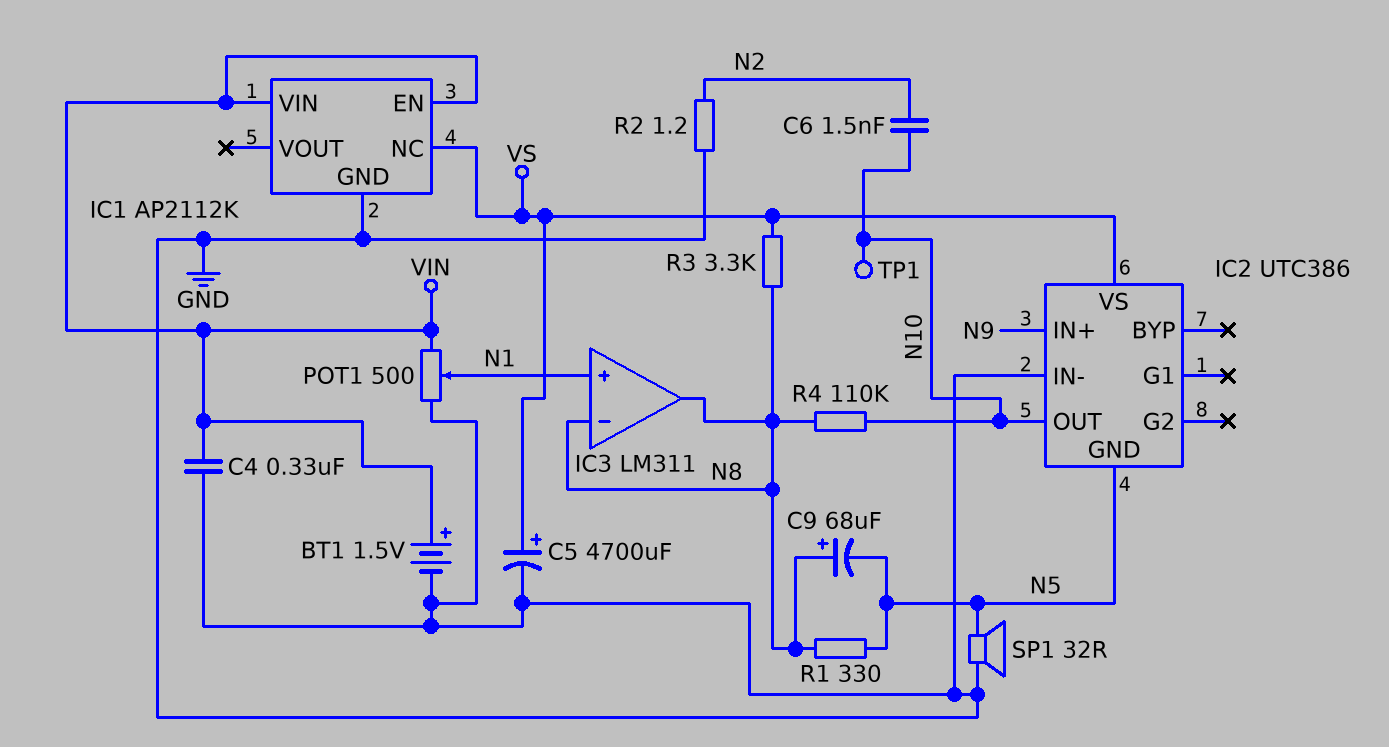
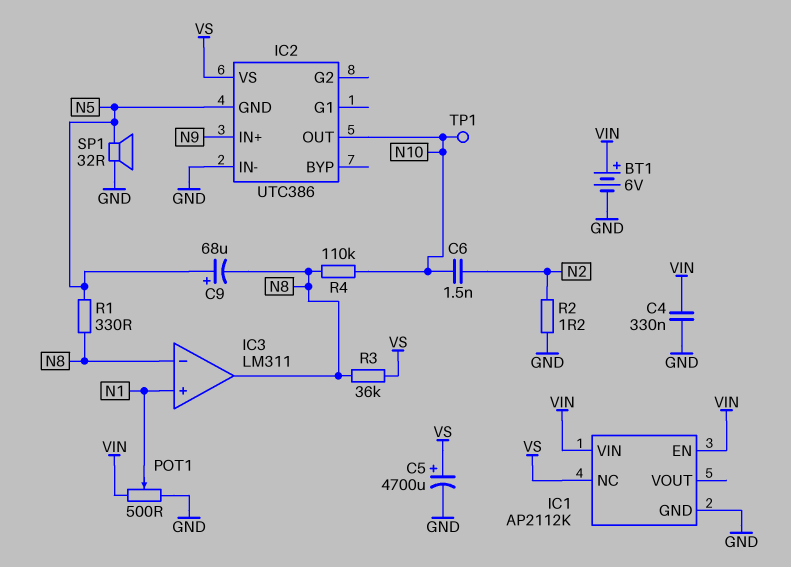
BT1: 1.5V (plus VIN, minus GND) -> 6V (plus VIN, minus GND)
C9: 68uF (plus N8, minus N5) -> 68uF (plus N5, minus N8)
R3: 3.3k (N8, VS) -> 36k (N8, VS)

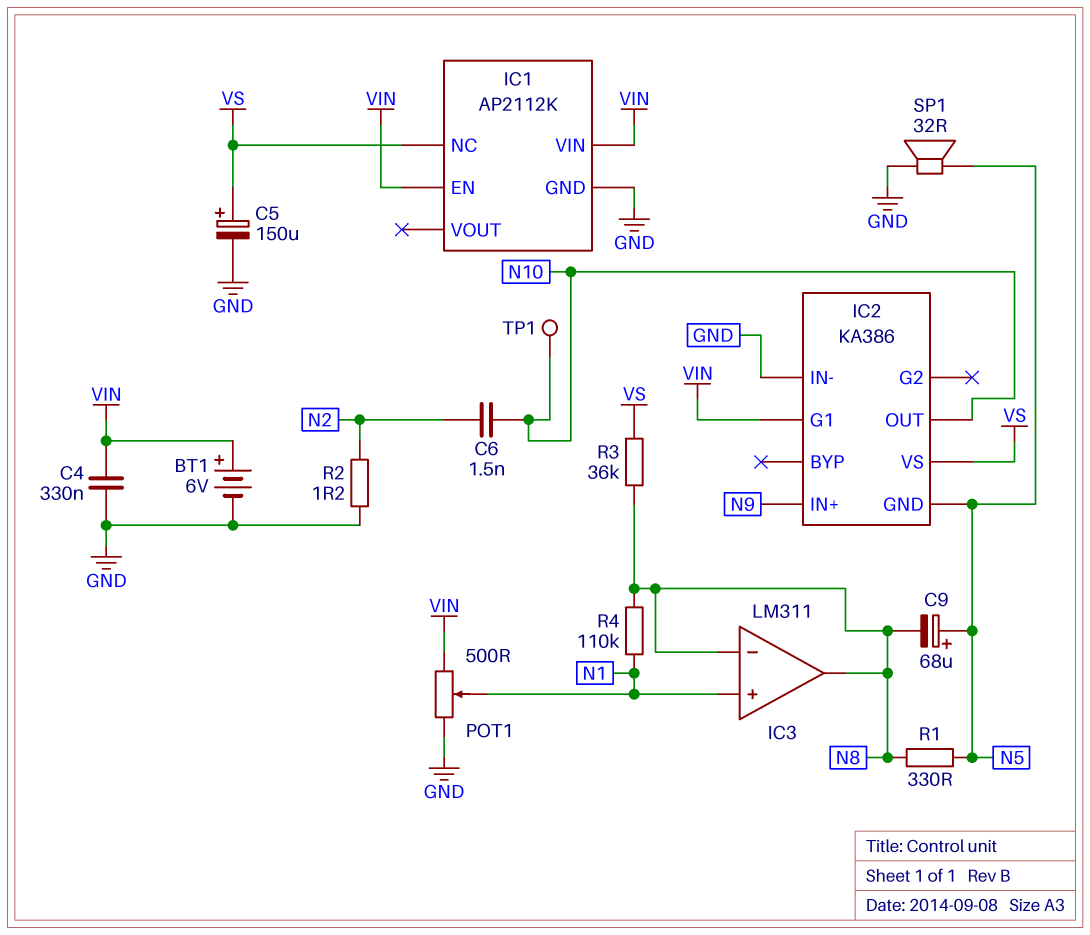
C5: 4700uF (plus VS, minus GND) -> 150uF (plus VS, minus GND)
IC2: UTC386 -> KA386
IC2 pin G1: none -> VIN
R4: 110k (N8, N10) -> 110k (N1, N8)

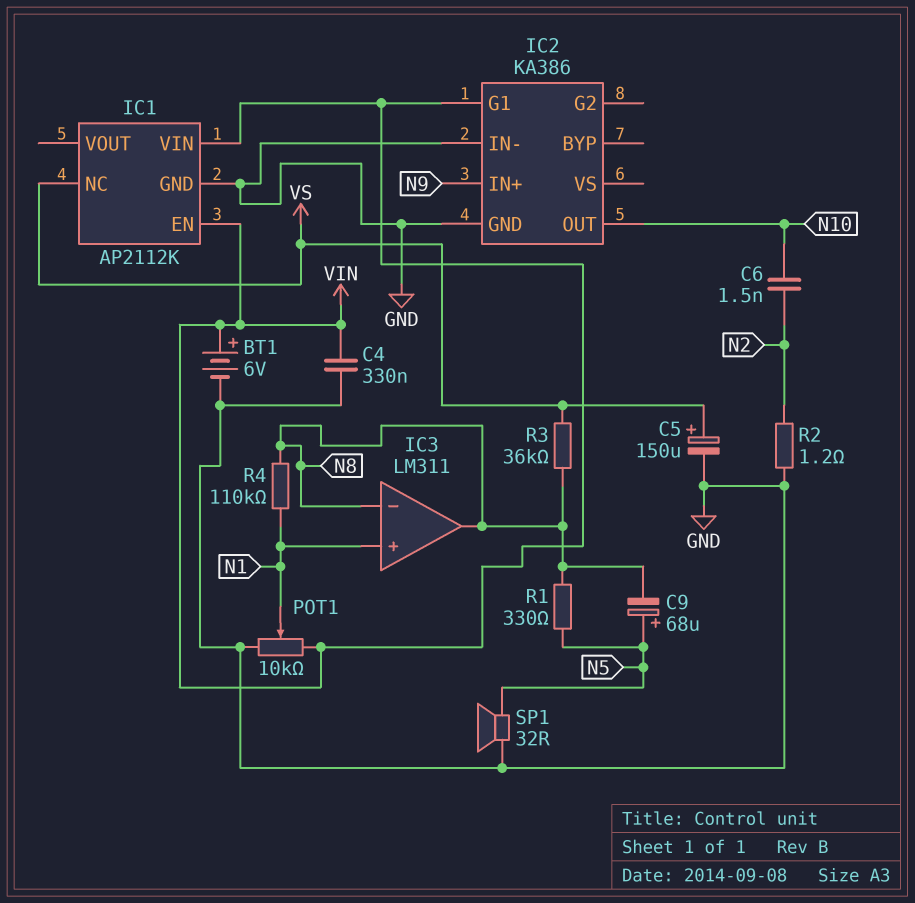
IC2 pin GND: N5 -> GND
IC2 pin VS: VS -> none
POT1: 500 (GND, VIN, wiper N1) -> 10k (GND, VIN, wiper N1)
TP1: test point (N10) -> none

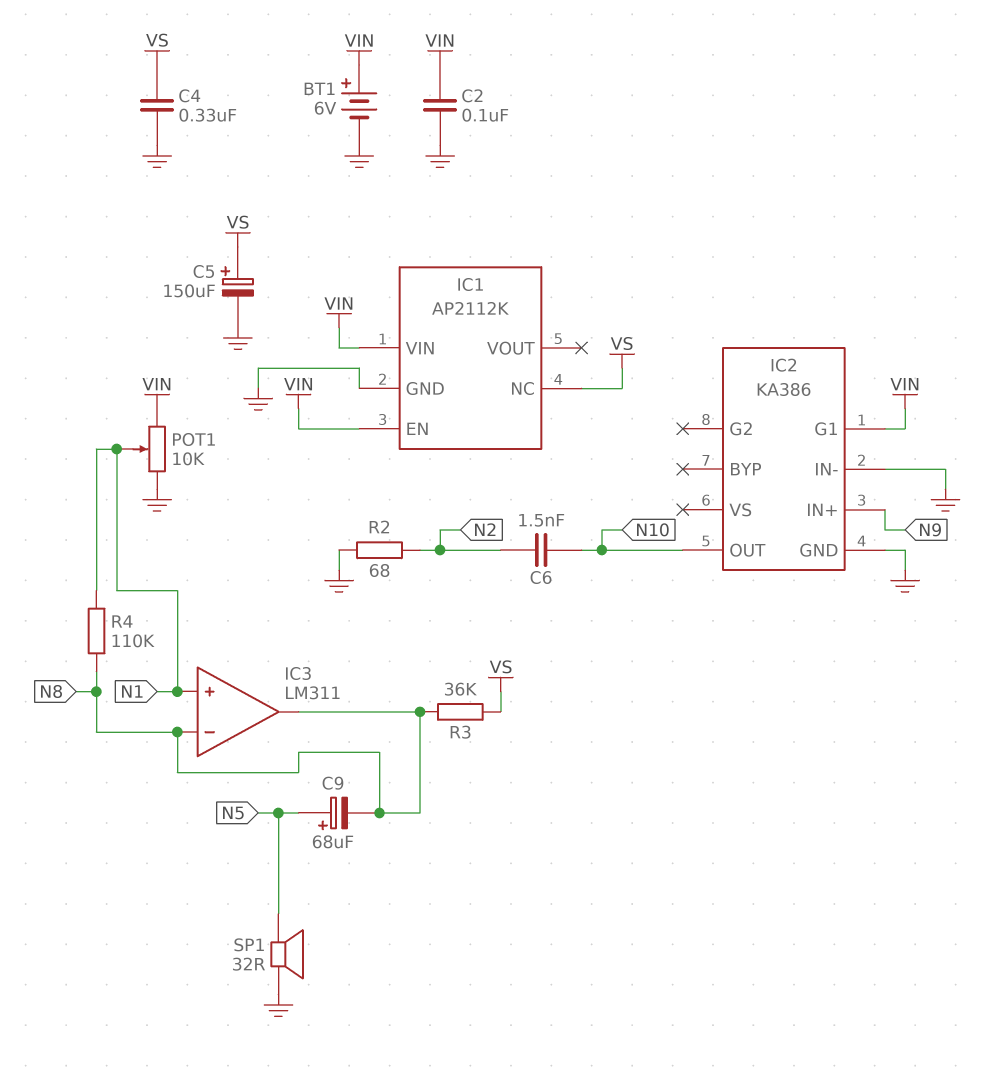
C2: none -> 100nF (GND, VIN)
C4: 330nF (GND, VIN) -> 330nF (GND, VS)
R1: 330 (N5, N8) -> none
R2: 1.2 (GND, N2) -> 68 (GND, N2)

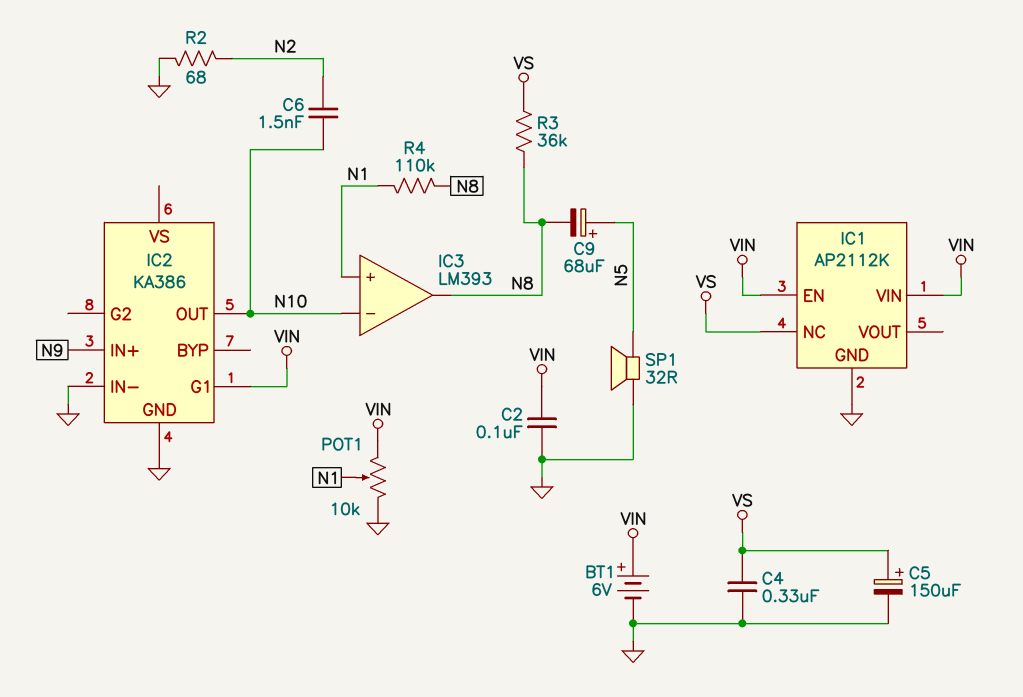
IC3: LM311 -> LM393
IC3 pin in-: N8 -> N10

